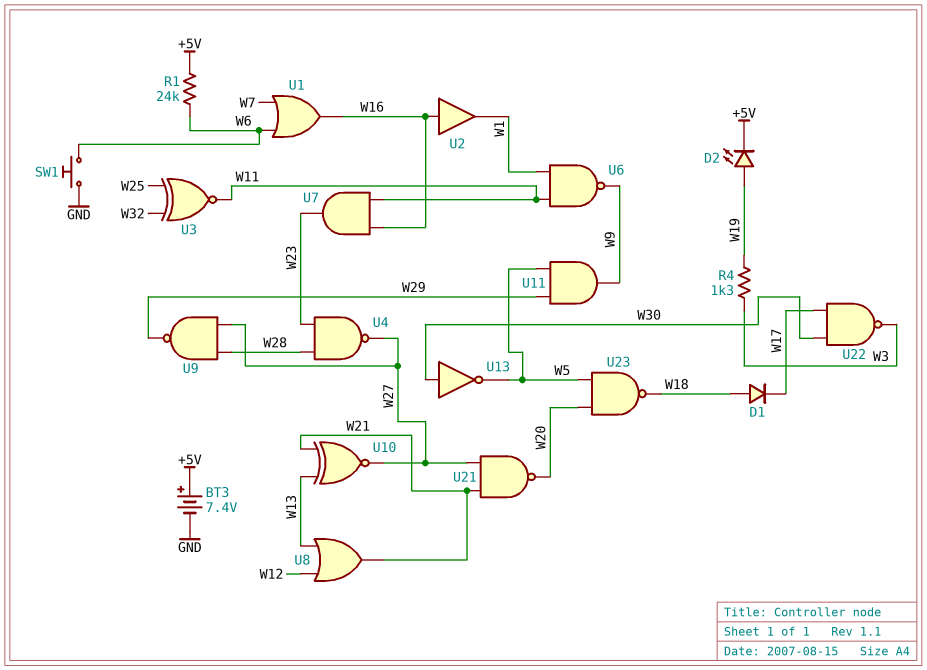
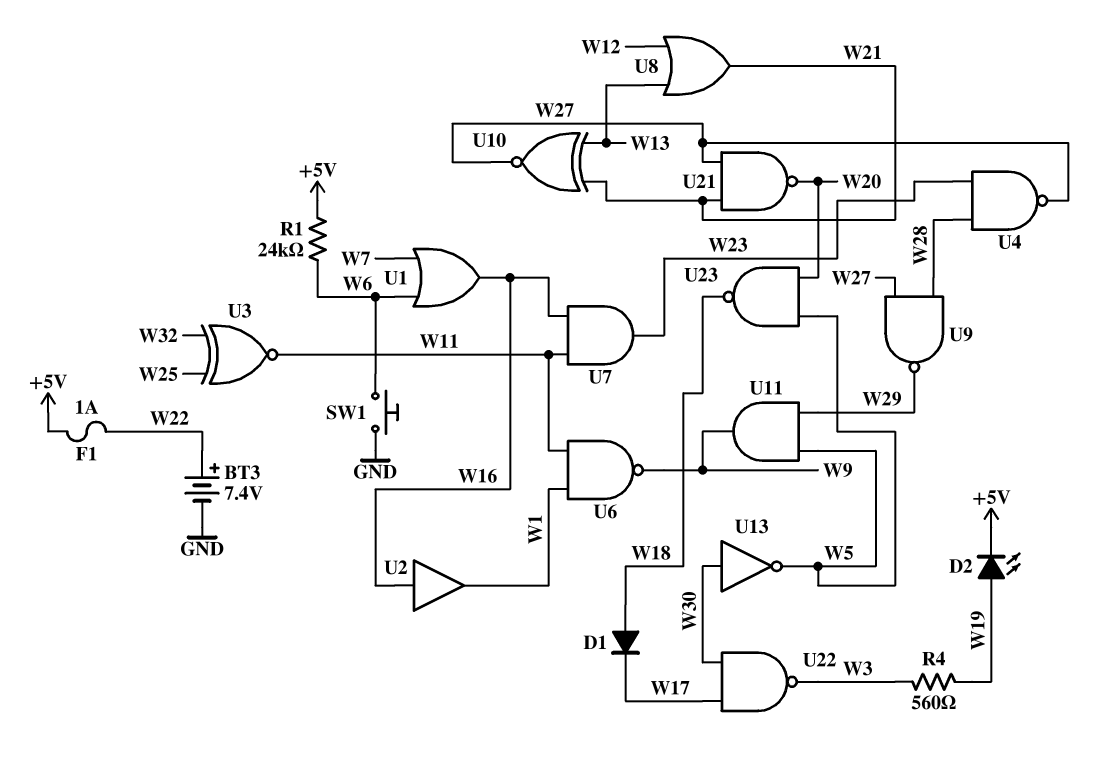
BT3: 7.4V (plus +5V, minus GND) -> 7.4V (plus W22, minus GND)
F1: none -> 1A (+5V, W22)
R4: 1.3k (W3, W19) -> 560 (W3, W19)

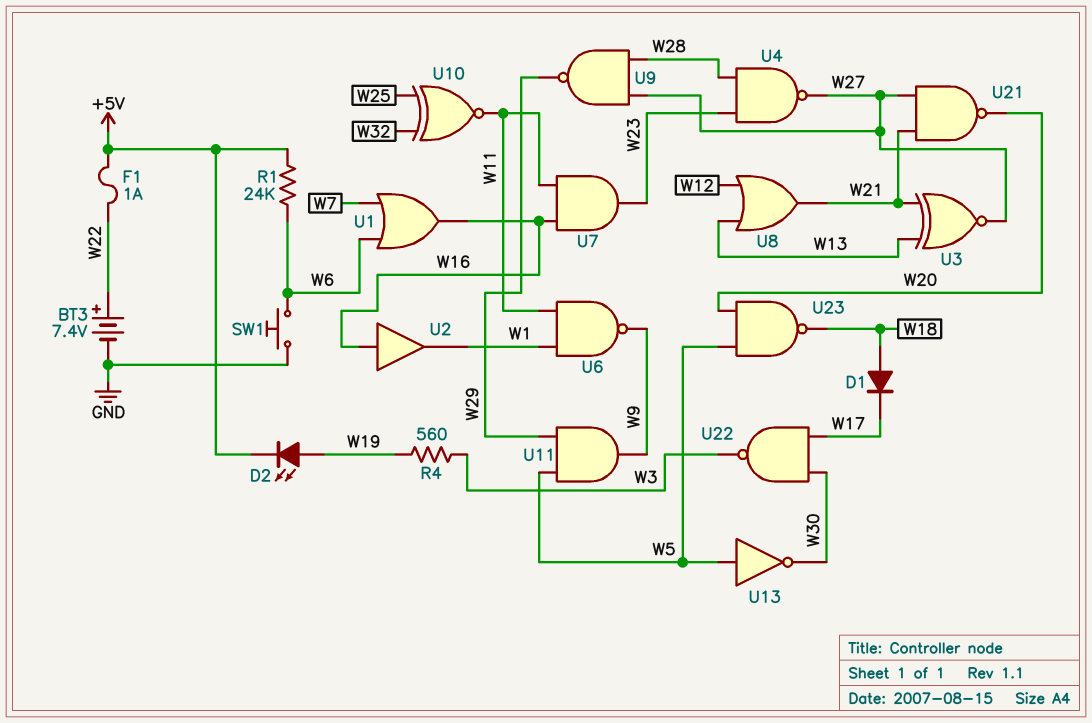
U3: XNOR (in W25, in W32, out W11) -> XNOR (in W13, in W21, out W27)
U10: XNOR (in W13, in W21, out W27) -> XNOR (in W25, in W32, out W11)
U13: NOT (in W30, out W5) -> NOT (in W5, out W30)

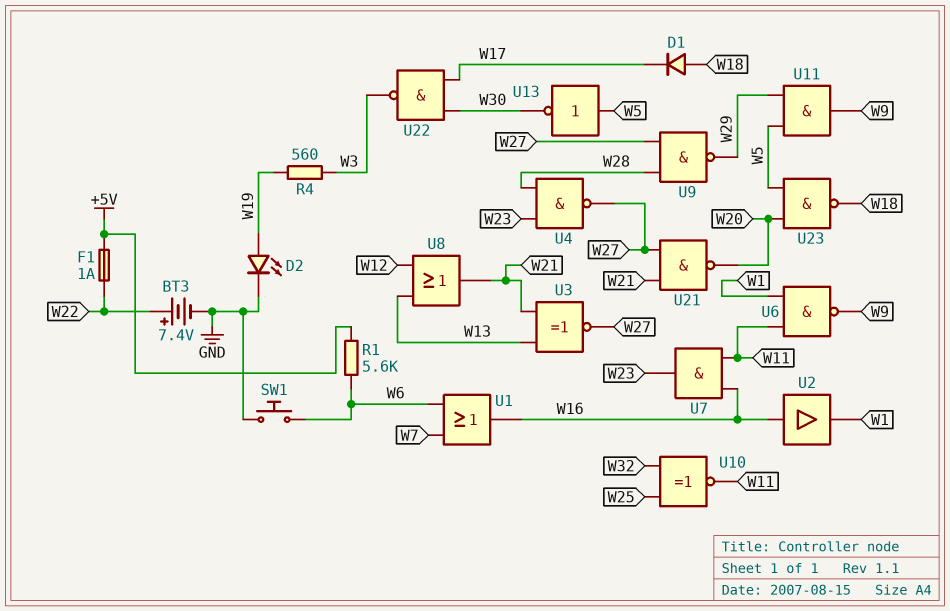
D2: LED (A W19, K +5V) -> LED (A W19, K GND)
R1: 24k (+5V, W6) -> 5.6k (+5V, W6)

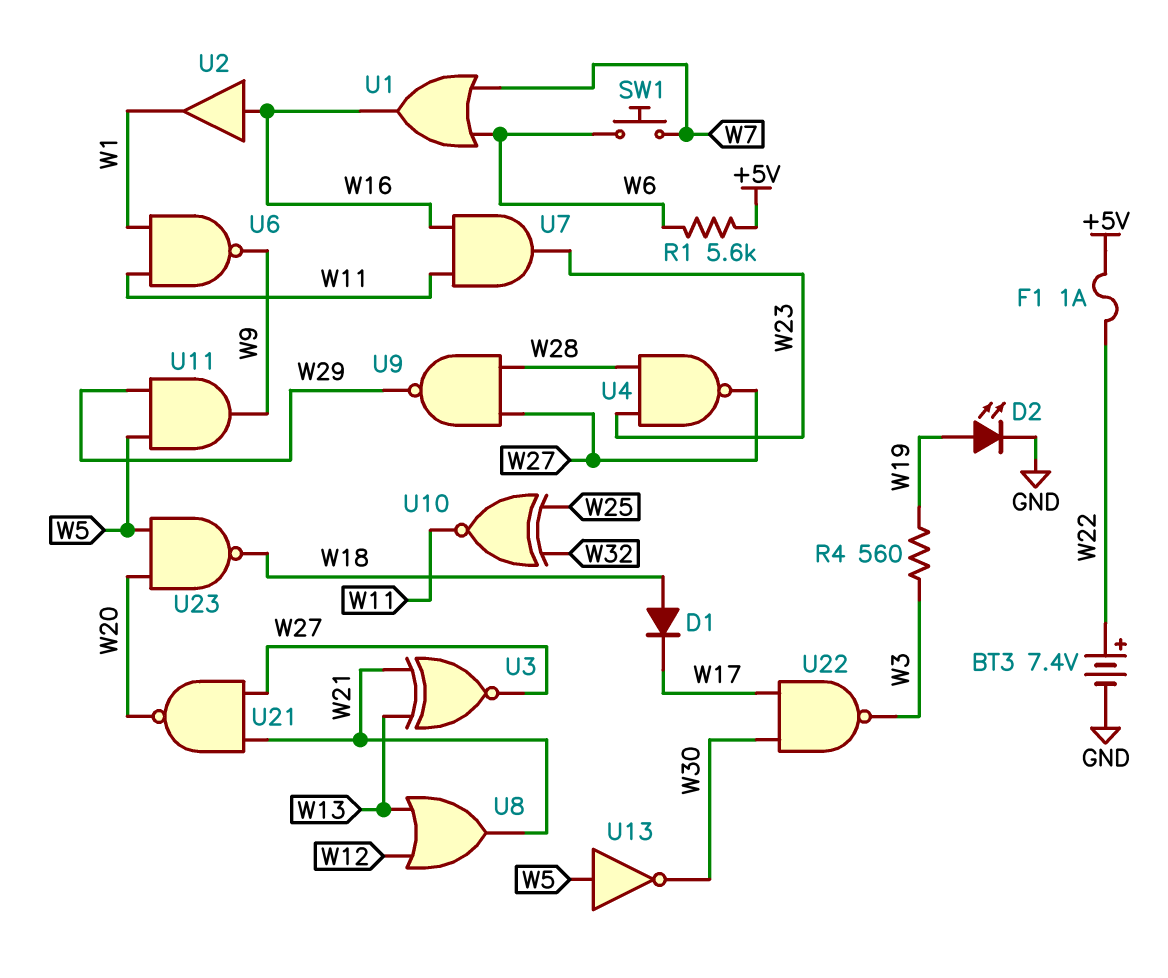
SW1: button (GND, W6) -> button (W6, W7)

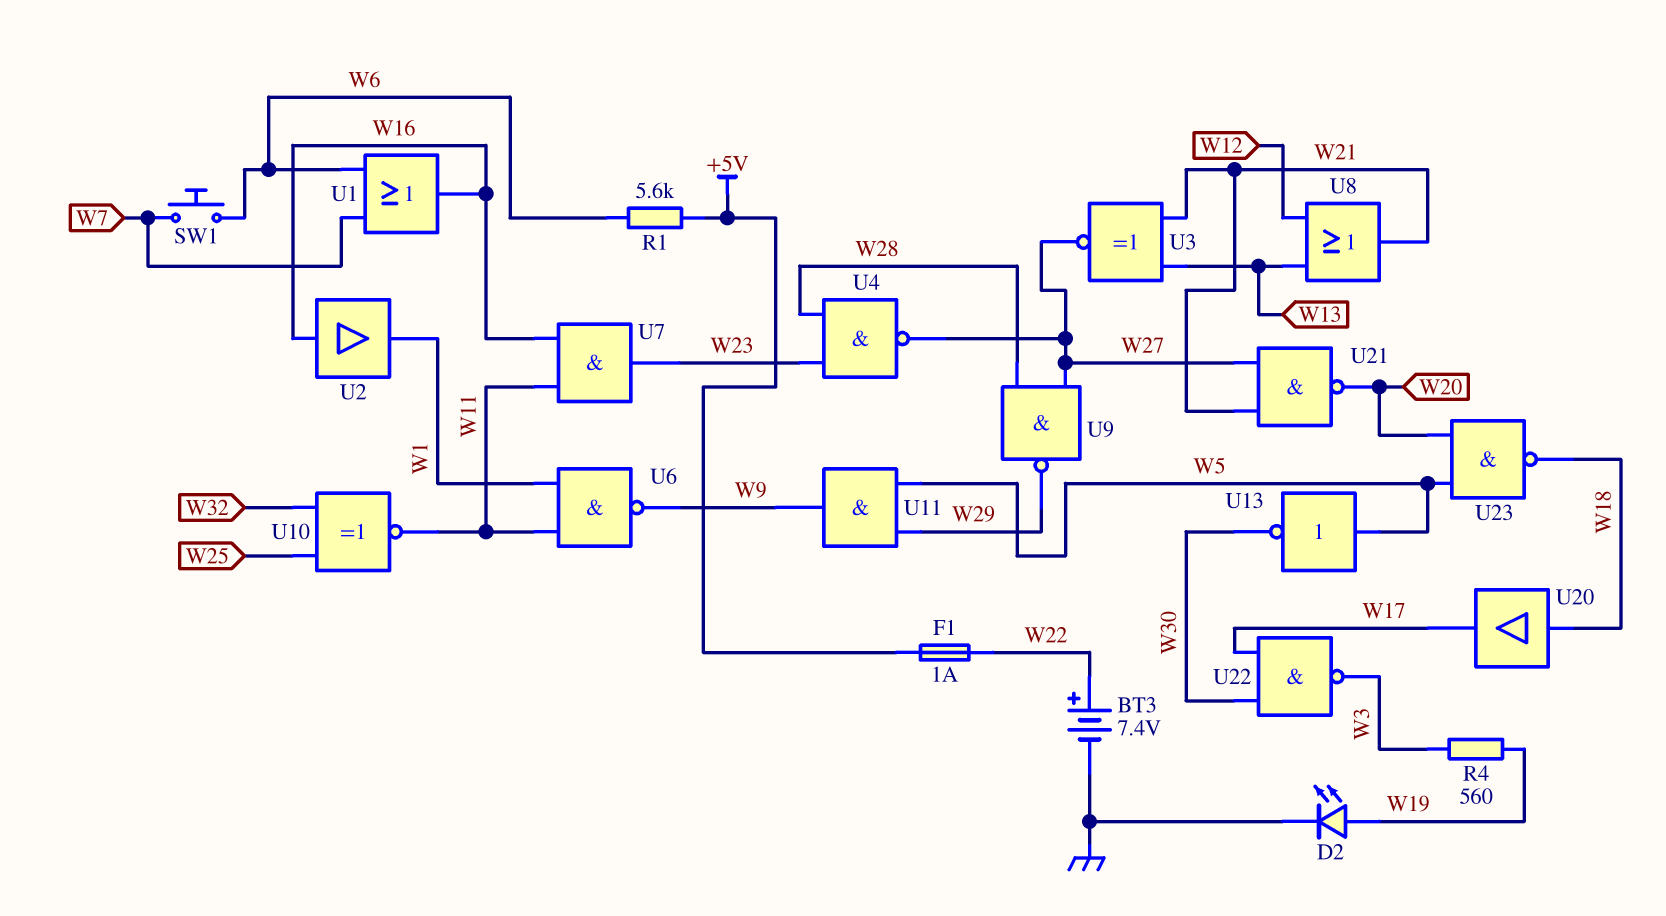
D1: diode (A W18, K W17) -> none
U20: none -> buffer (in W18, out W17)

